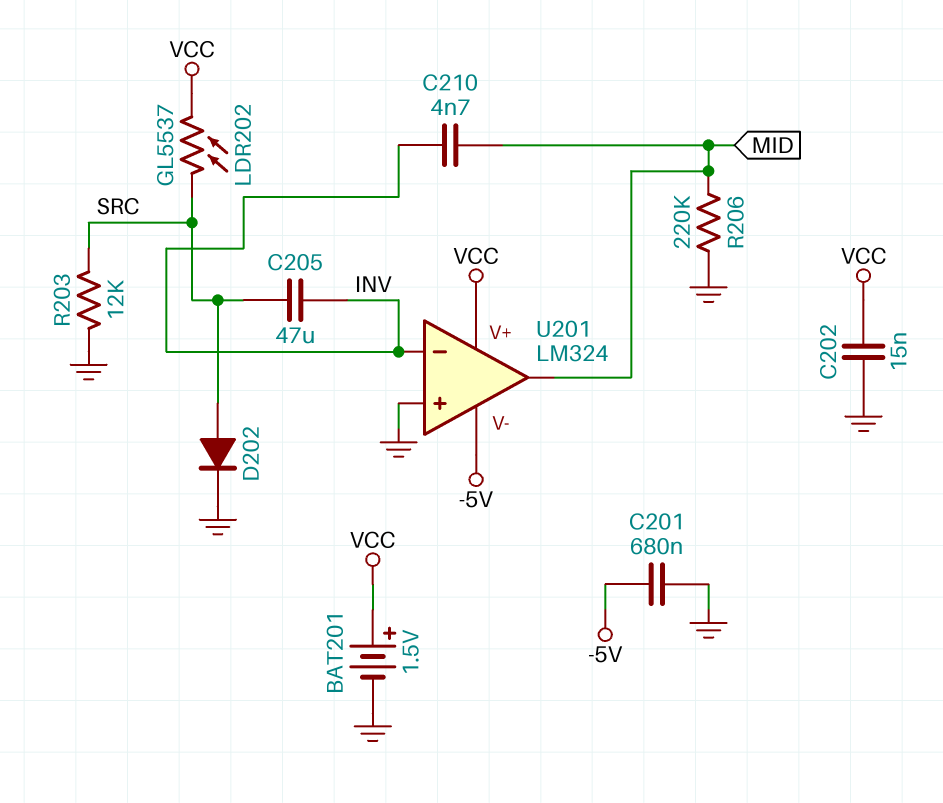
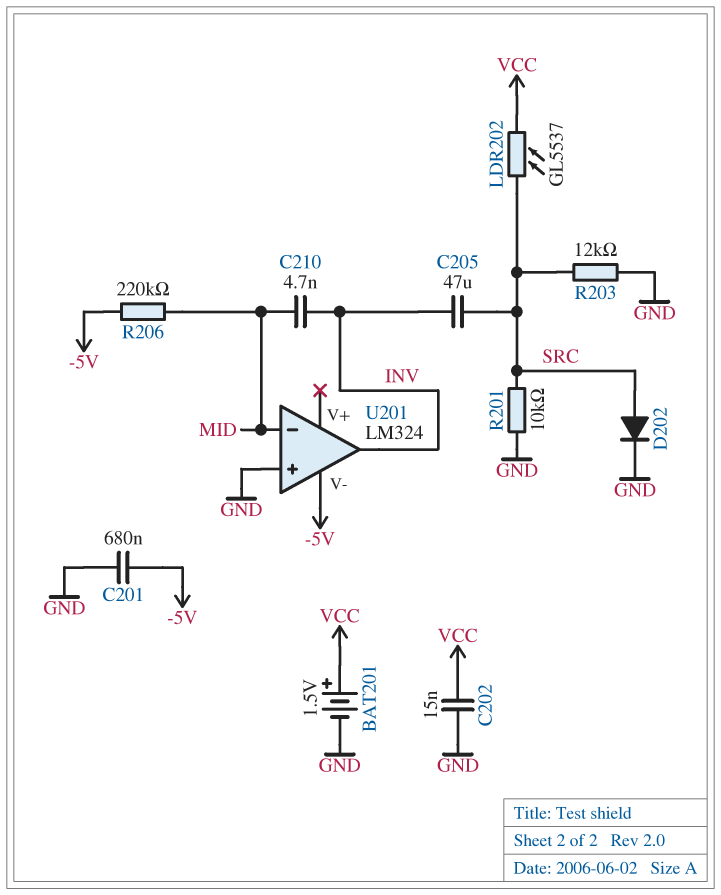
R201: none -> 10k (GND, SRC)
R206: 220k (GND, MID) -> 220k (-5V, MID)
U201 pin V+: VCC -> none
U201 pin in-: INV -> MID
U201 pin out: MID -> INV

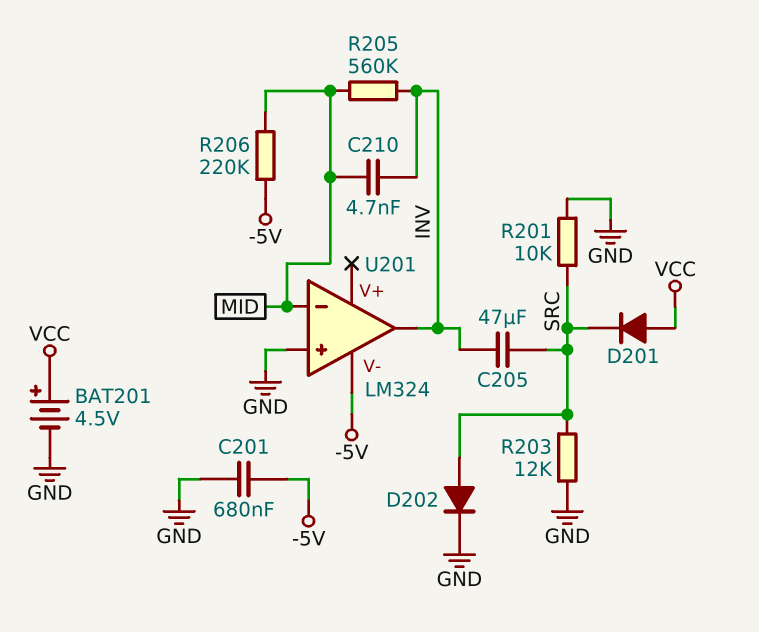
BAT201: 1.5V (plus VCC, minus GND) -> 4.5V (plus VCC, minus GND)
C202: 15nF (GND, VCC) -> none
D201: none -> diode (A VCC, K SRC)
LDR202: GL5537 (SRC, VCC) -> none
R205: none -> 560k (INV, MID)

